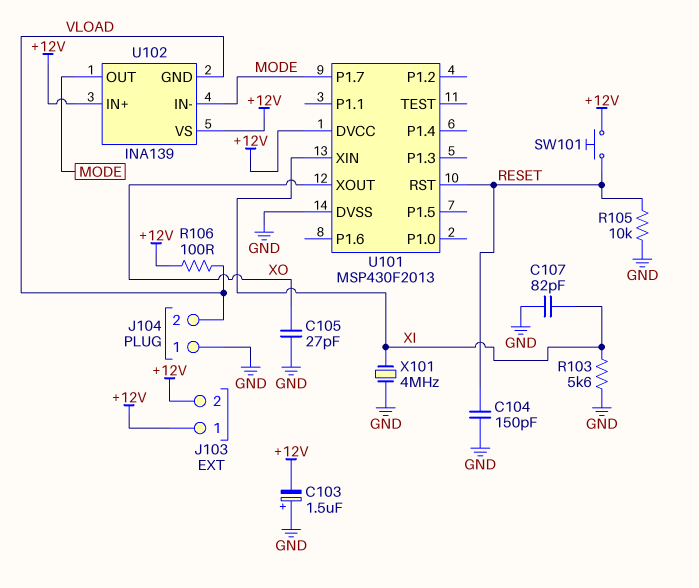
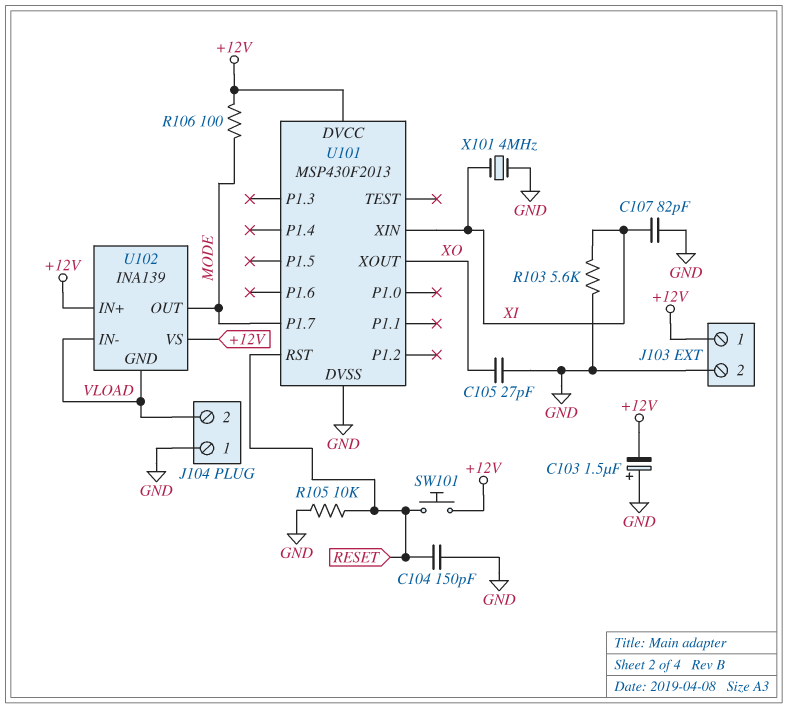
J103 pin 2: +12V -> GND
R106: 100 (+12V, VLOAD) -> 100 (+12V, MODE)
U102 pin IN-: MODE -> VLOAD

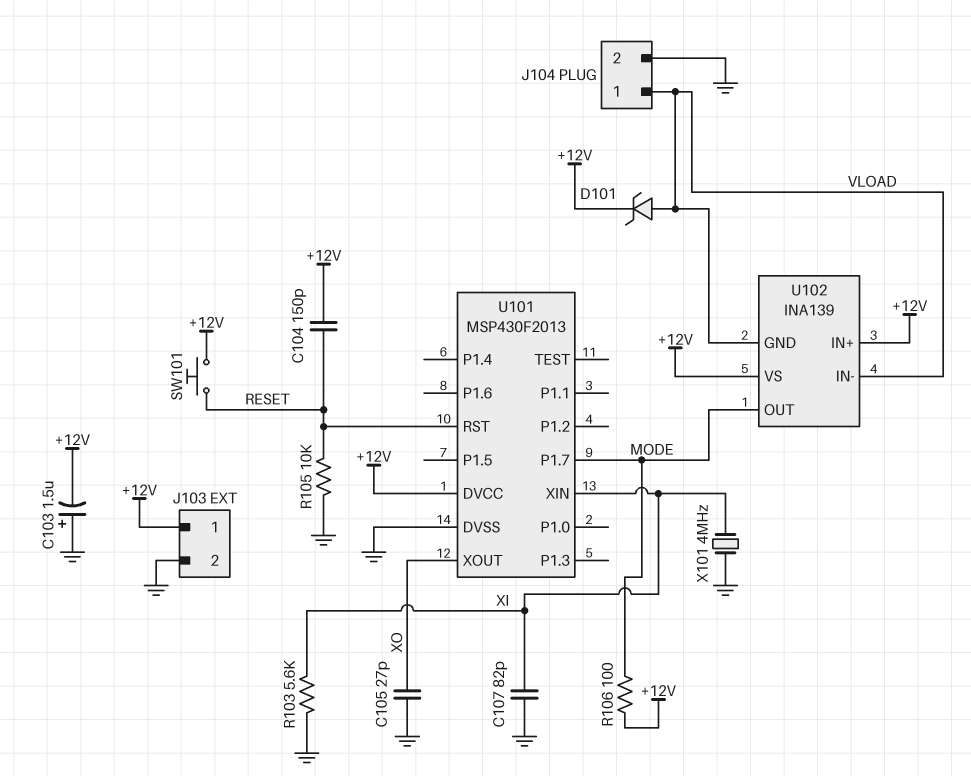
C104: 150pF (GND, RESET) -> 150pF (+12V, RESET)
D101: none -> zener (A VLOAD, K +12V)
J104 pin 1: GND -> VLOAD
J104 pin 2: VLOAD -> GND

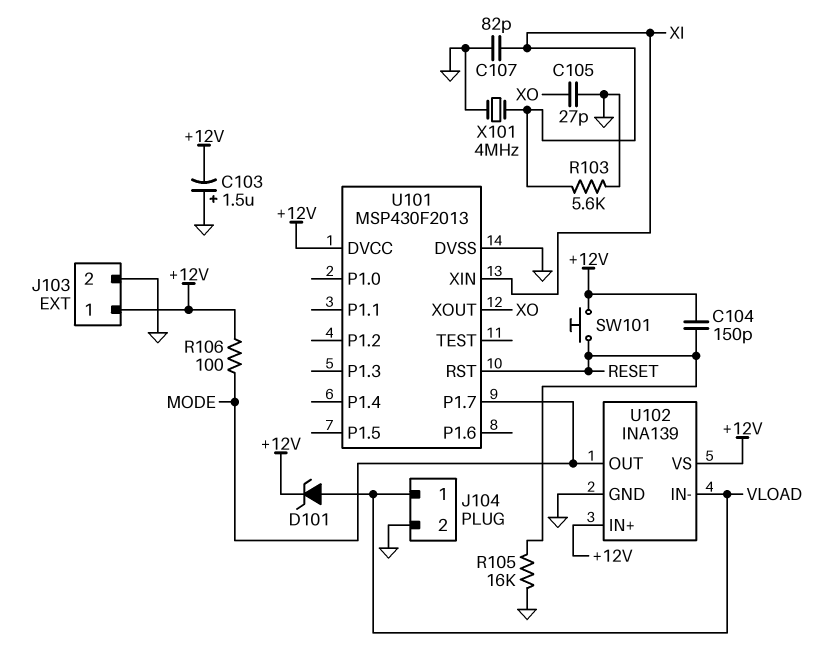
R105: 10k (GND, RESET) -> 16k (GND, RESET)
U102 pin GND: VLOAD -> GND

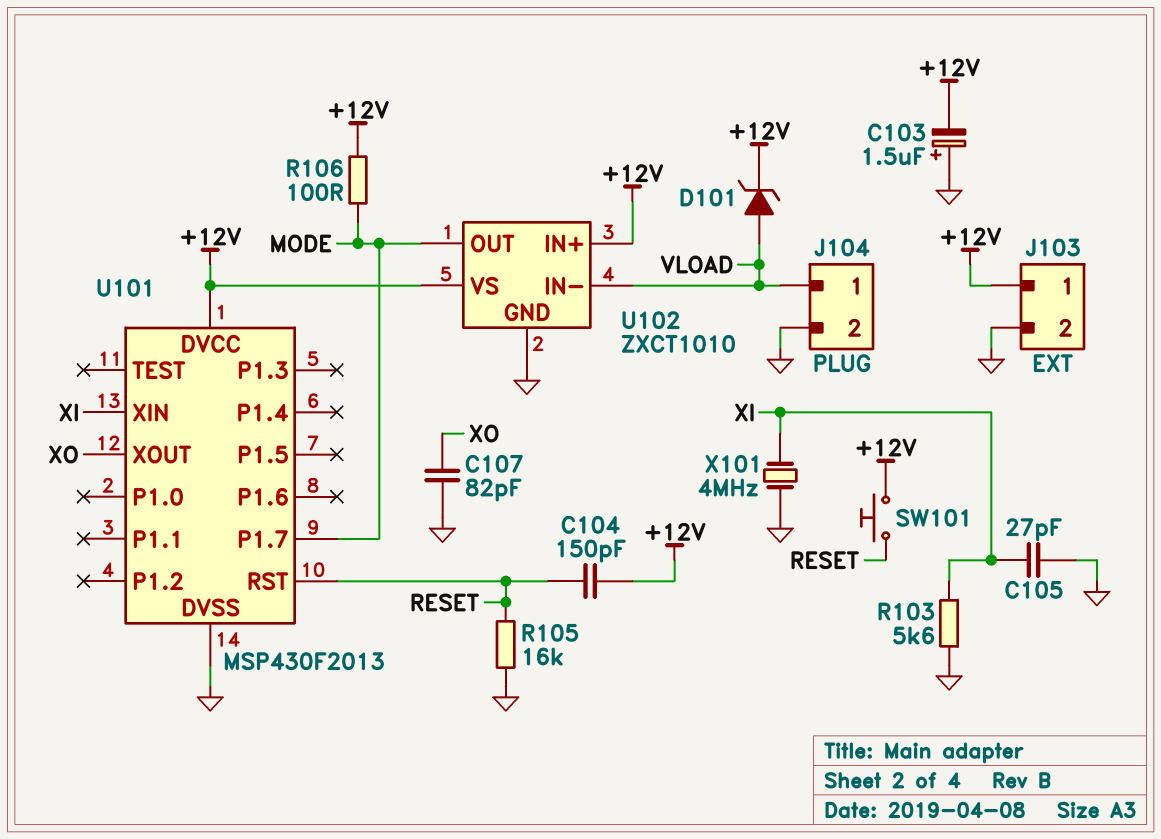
C105: 27pF (GND, XO) -> 27pF (GND, XI)
C107: 82pF (GND, XI) -> 82pF (GND, XO)
U102: INA139 -> ZXCT1010

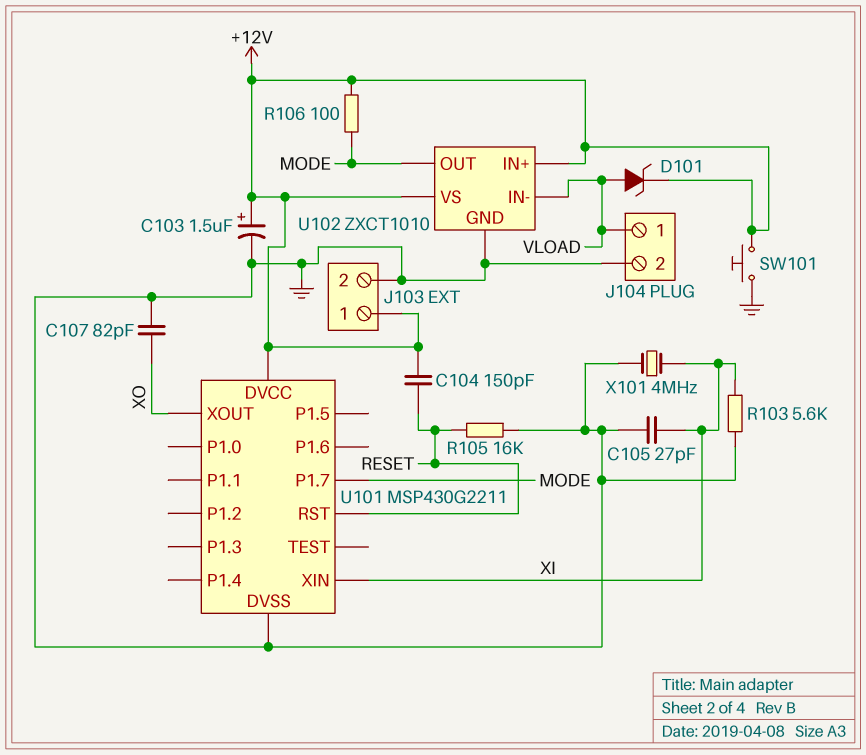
C103: 1.5uF (plus GND, minus +12V) -> 1.5uF (plus +12V, minus GND)
SW101: button (+12V, RESET) -> button (+12V, GND)
U101: MSP430F2013 -> MSP430G2211

